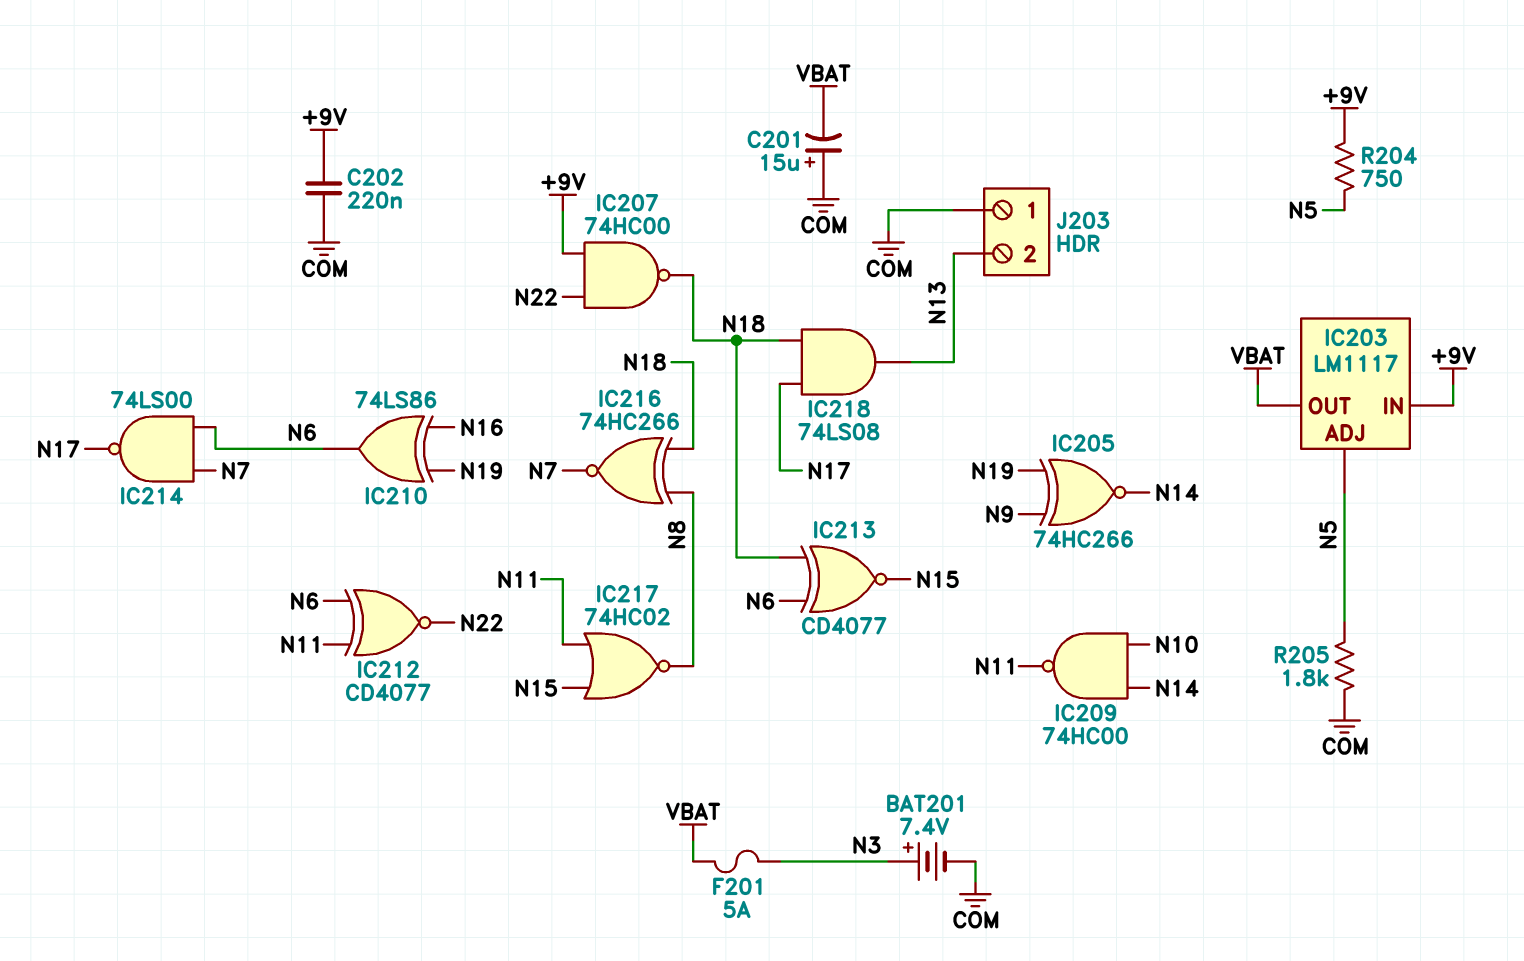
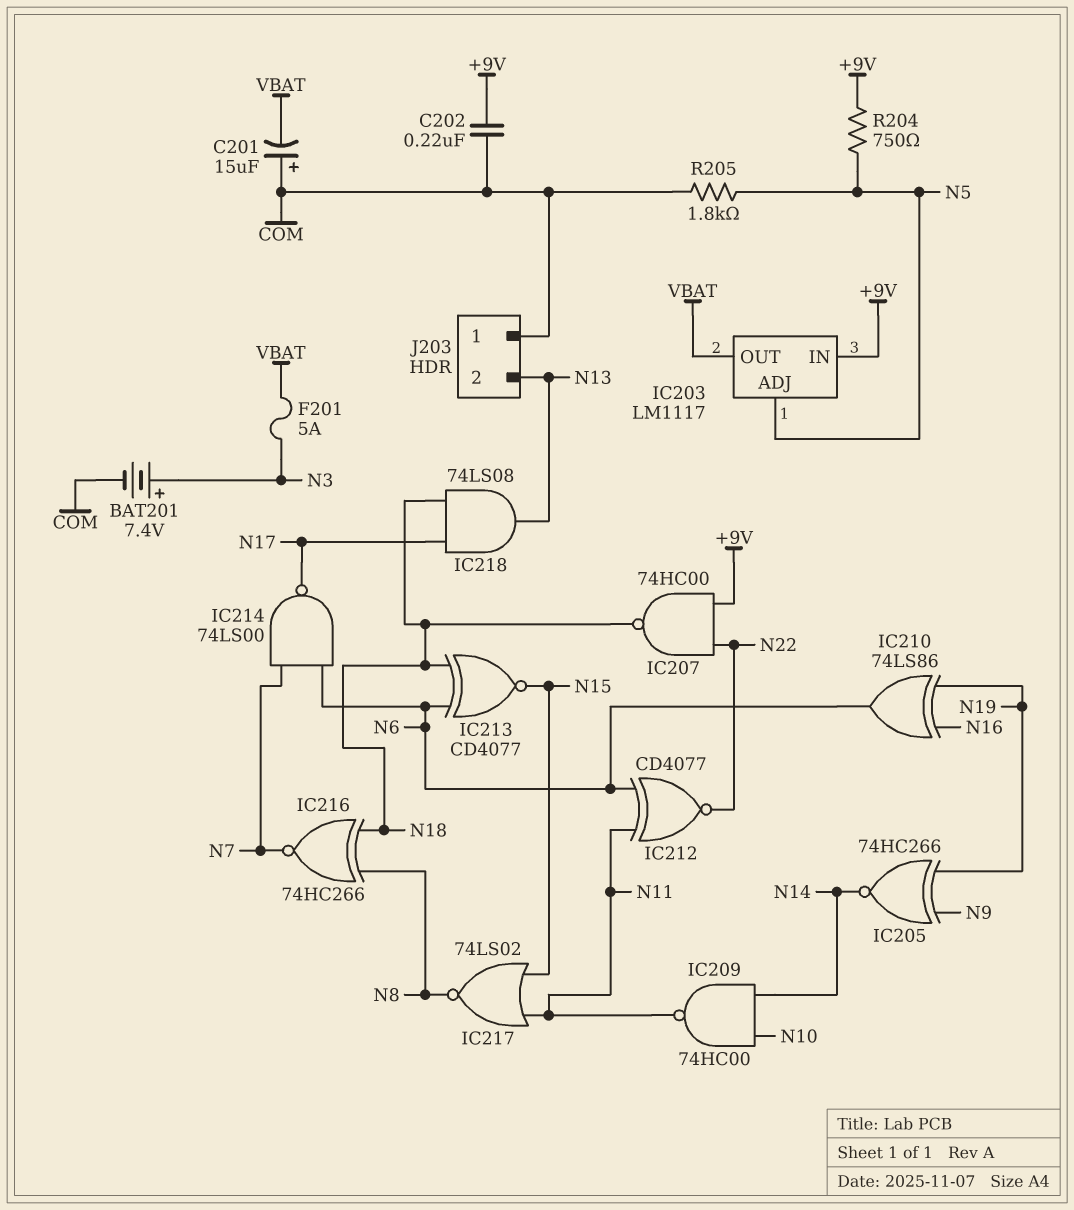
IC217: NOR 74HC02 (in N11, in N15, out N8) -> NOR 74LS02 (in N11, in N15, out N8)

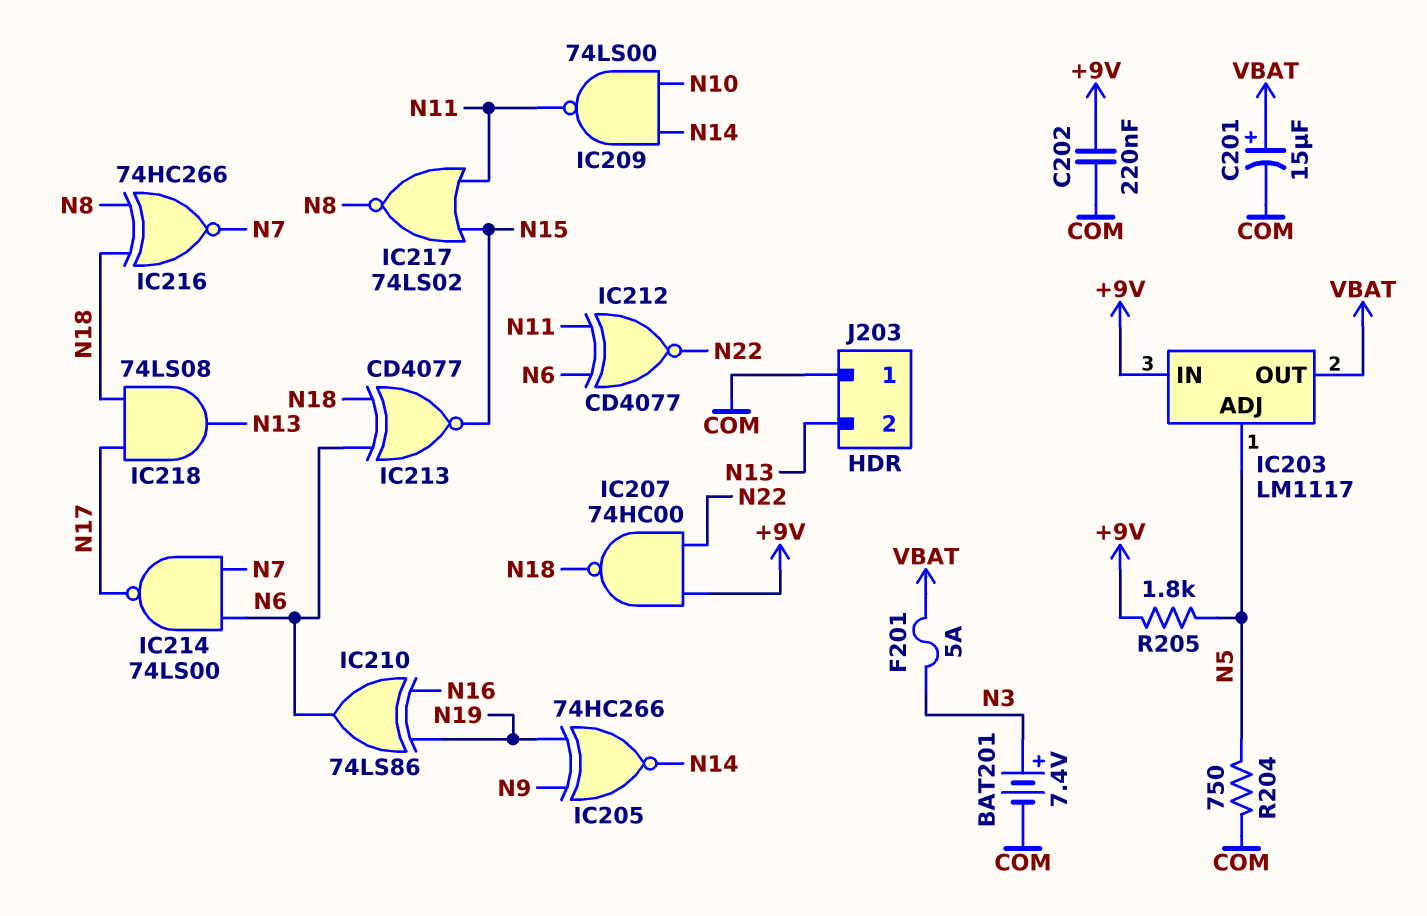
C201: 15uF (plus COM, minus VBAT) -> 15uF (plus VBAT, minus COM)
IC209: NAND 74HC00 (in N10, in N14, out N11) -> NAND 74LS00 (in N10, in N14, out N11)
R204: 750 (+9V, N5) -> 750 (COM, N5)
R205: 1.8k (COM, N5) -> 1.8k (+9V, N5)

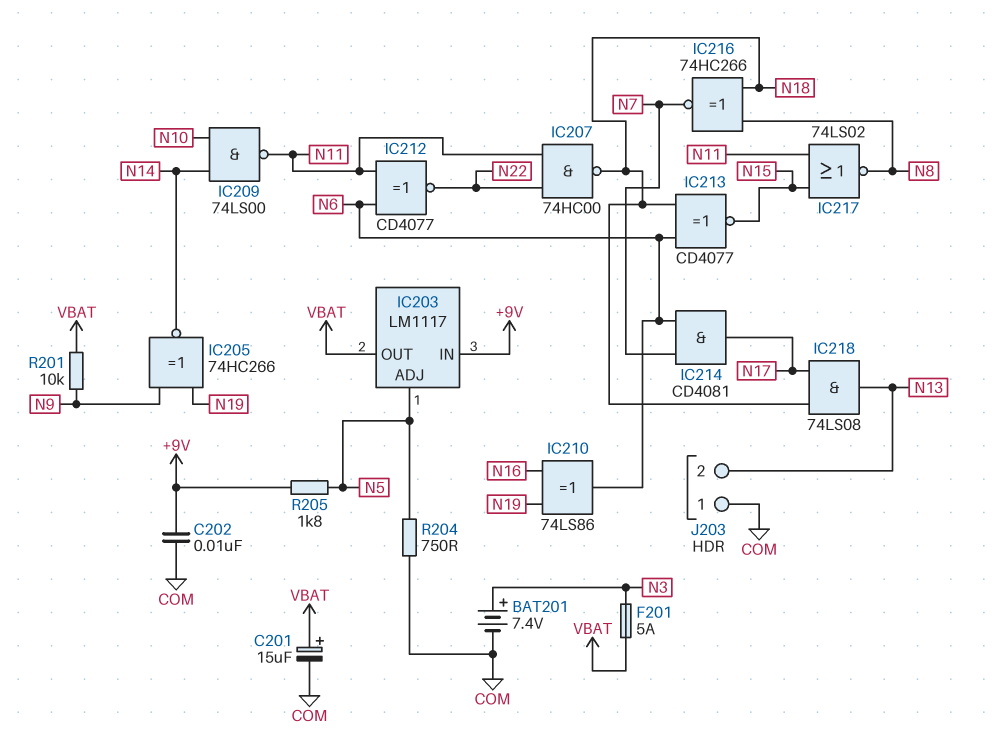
C202: 220nF (+9V, COM) -> 10nF (+9V, COM)
IC207: NAND 74HC00 (in +9V, in N22, out N18) -> NAND 74HC00 (in N11, in N22, out N18)
IC214: NAND 74LS00 (in N6, in N7, out N17) -> AND CD4081 (in N6, in N7, out N17)
R201: none -> 10k (N9, VBAT)

